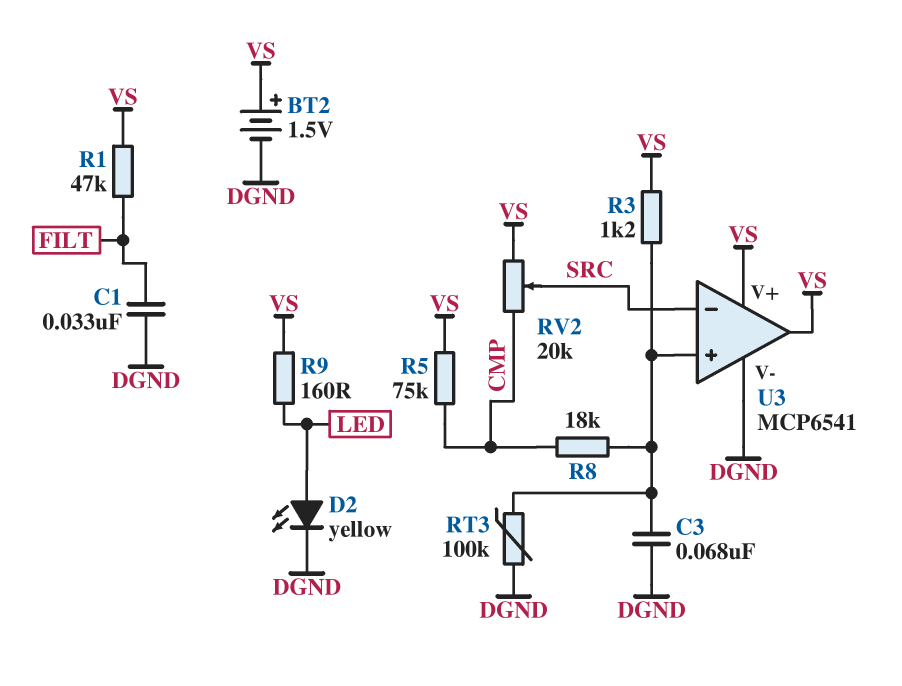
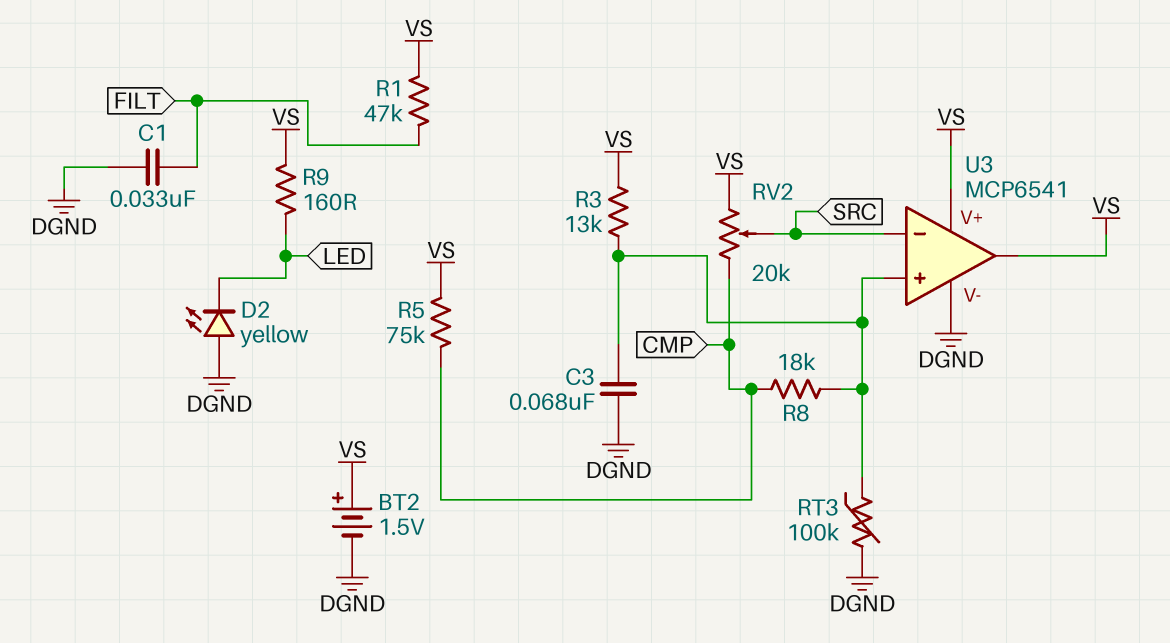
D2: LED yellow (A LED, K DGND) -> LED yellow (A DGND, K LED)
R3: 1.2k (U3/in+, VS) -> 13k (U3/in+, VS)

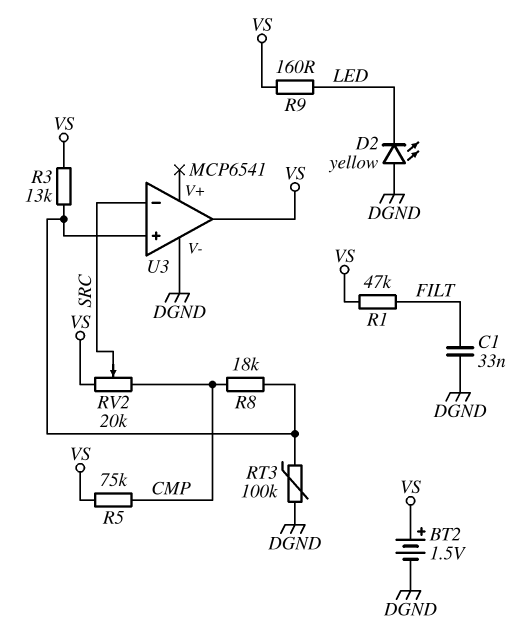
C3: 68nF (DGND, U3/in+) -> none
U3 pin V+: VS -> none

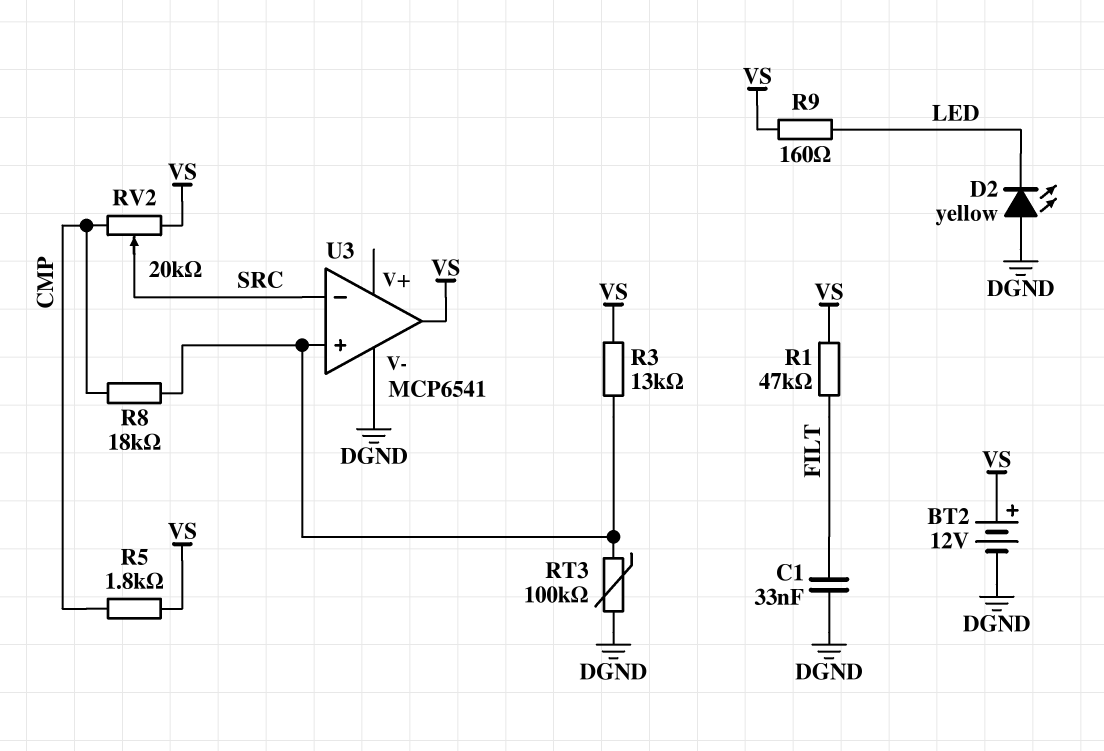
BT2: 1.5V (plus VS, minus DGND) -> 12V (plus VS, minus DGND)
R5: 75k (CMP, VS) -> 1.8k (CMP, VS)

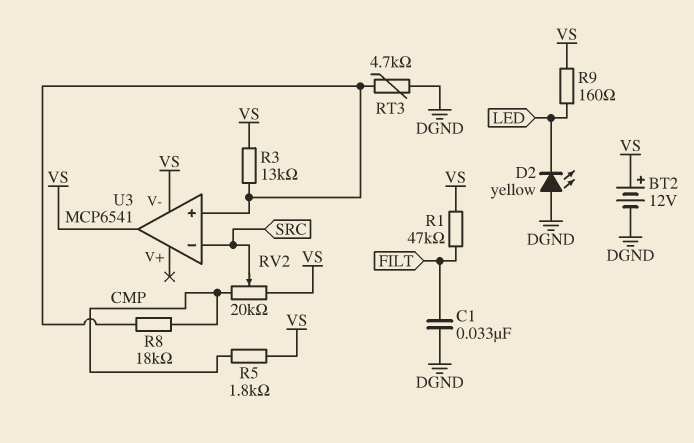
RT3: 100k (DGND, U3/in+) -> 4.7k (DGND, U3/in+)
U3 pin V-: DGND -> VS

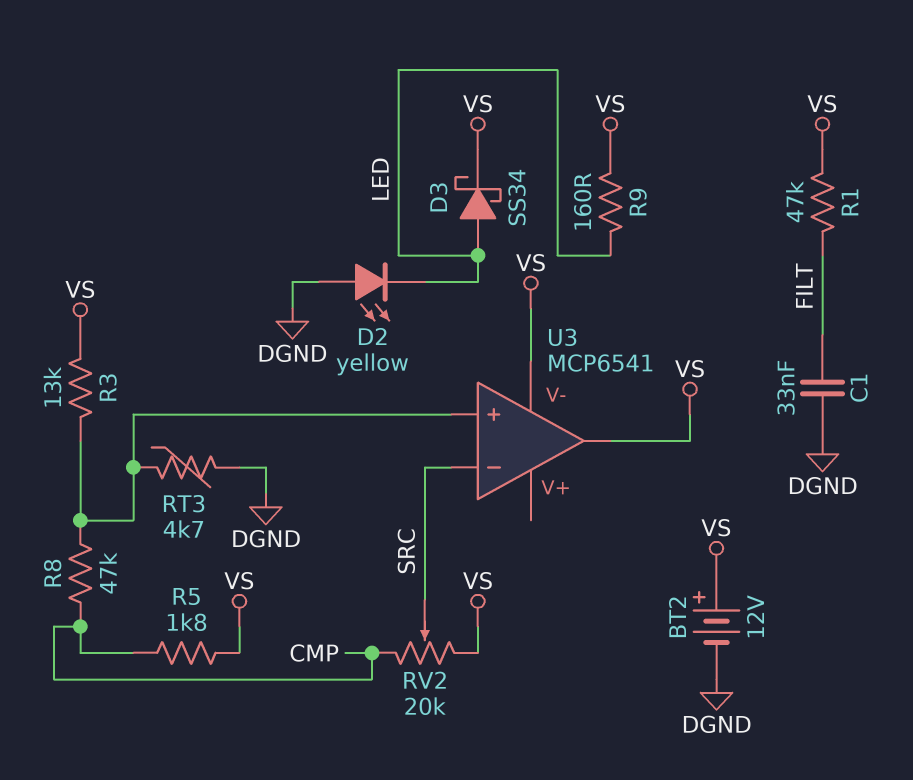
D3: none -> schottky SS34 (A LED, K VS)
R8: 18k (CMP, U3/in+) -> 47k (CMP, U3/in+)

